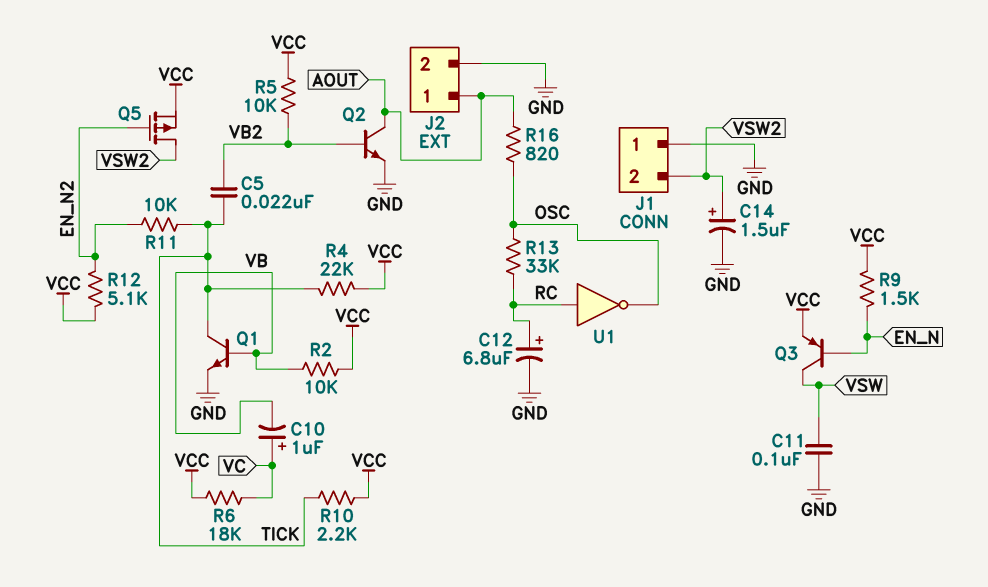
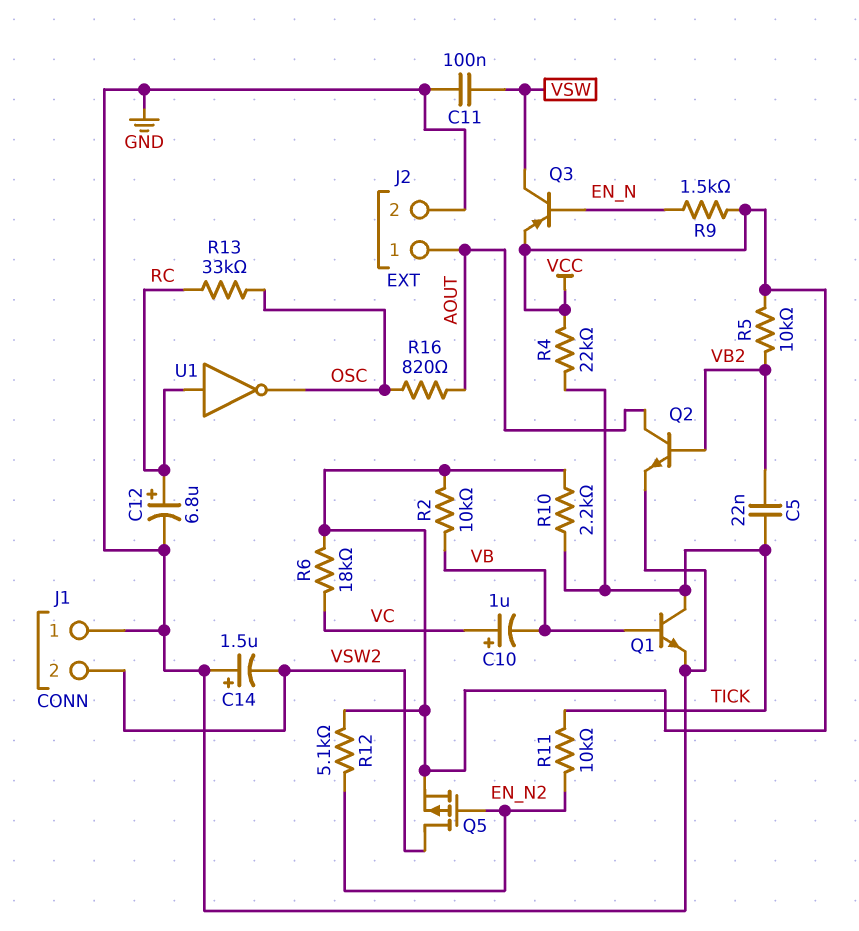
C14: 1.5uF (plus VSW2, minus GND) -> 1.5uF (plus GND, minus VSW2)

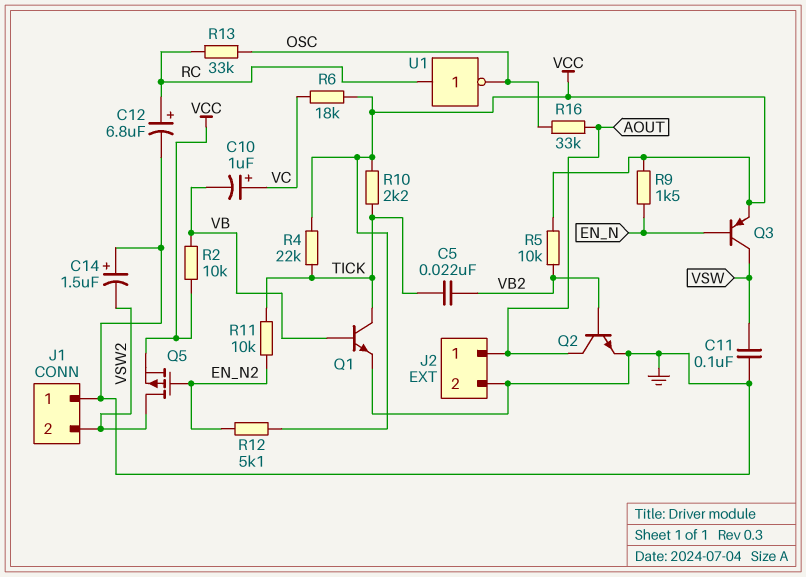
R16: 820 (AOUT, OSC) -> 33k (AOUT, OSC)

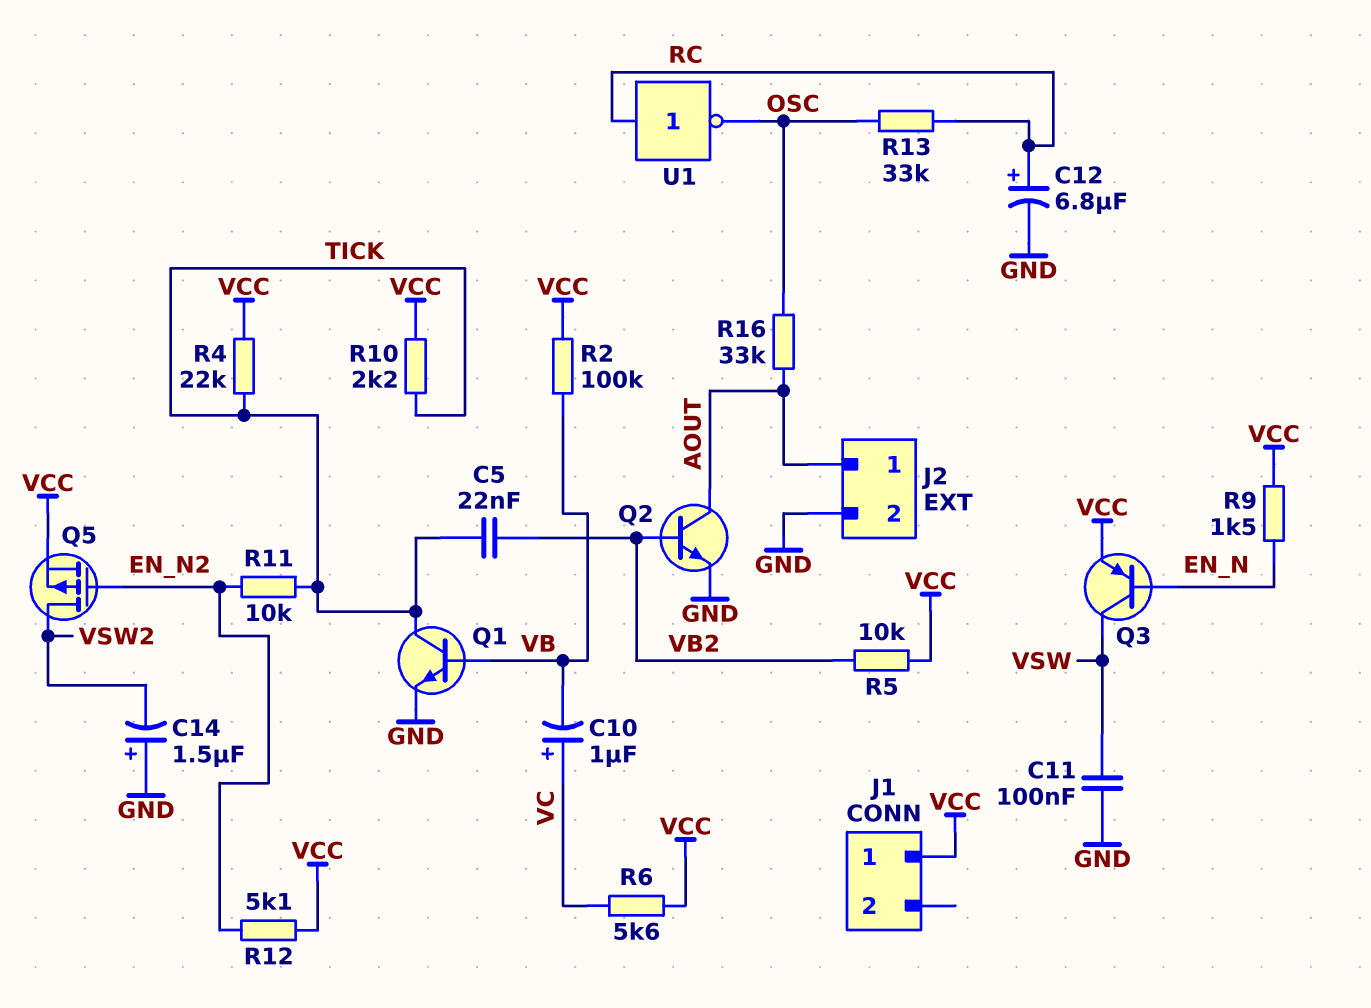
J1 pin 1: GND -> VCC
J1 pin 2: VSW2 -> none
R2: 10k (VB, VCC) -> 100k (VB, VCC)
R6: 18k (VC, VCC) -> 5.6k (VC, VCC)

